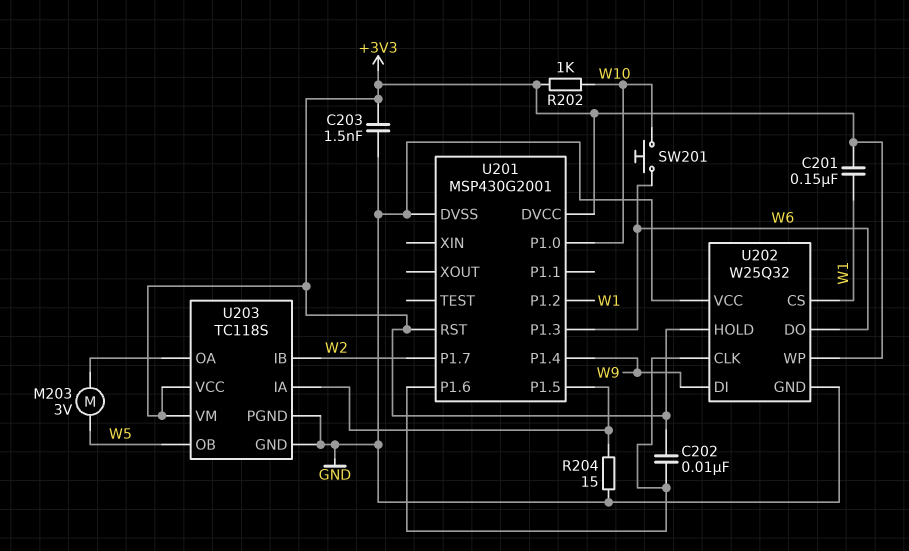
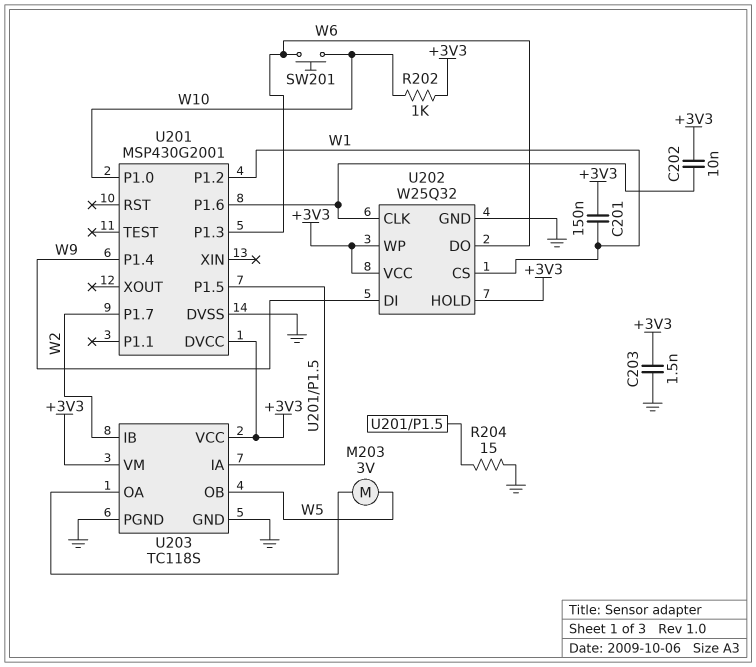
U201 pin RST: +3V3 -> none
U202 pin VCC: GND -> +3V3

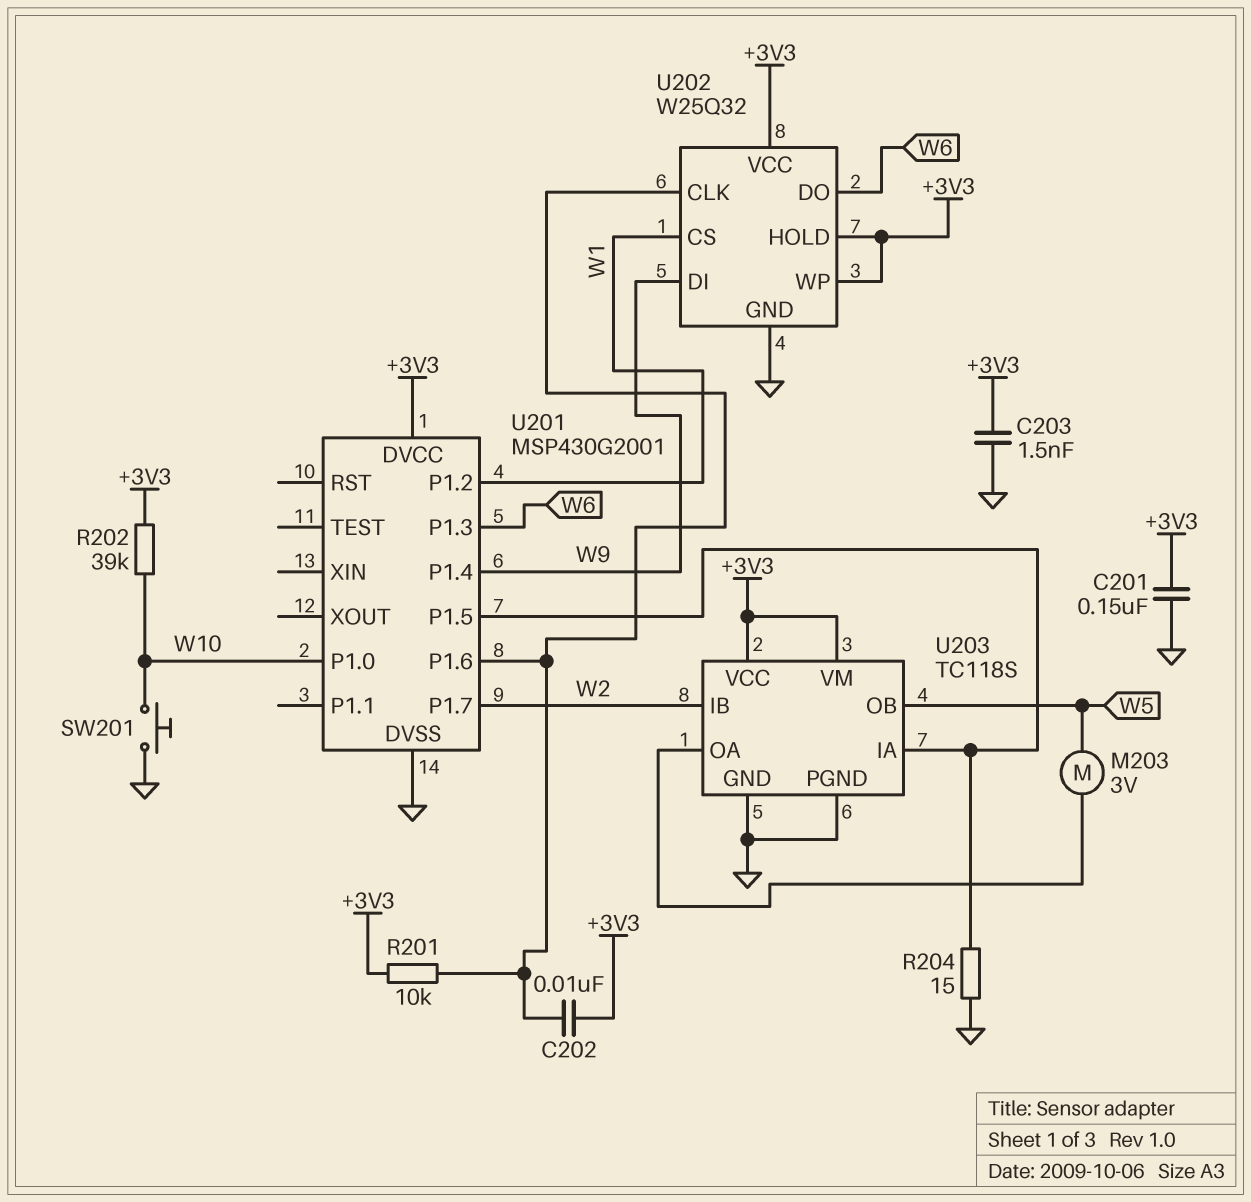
C201: 150nF (+3V3, W1) -> 150nF (+3V3, GND)
R201: none -> 10k (+3V3, U201/P1.6)
R202: 1k (+3V3, W10) -> 39k (+3V3, W10)
SW201: button (W6, W10) -> button (GND, W10)

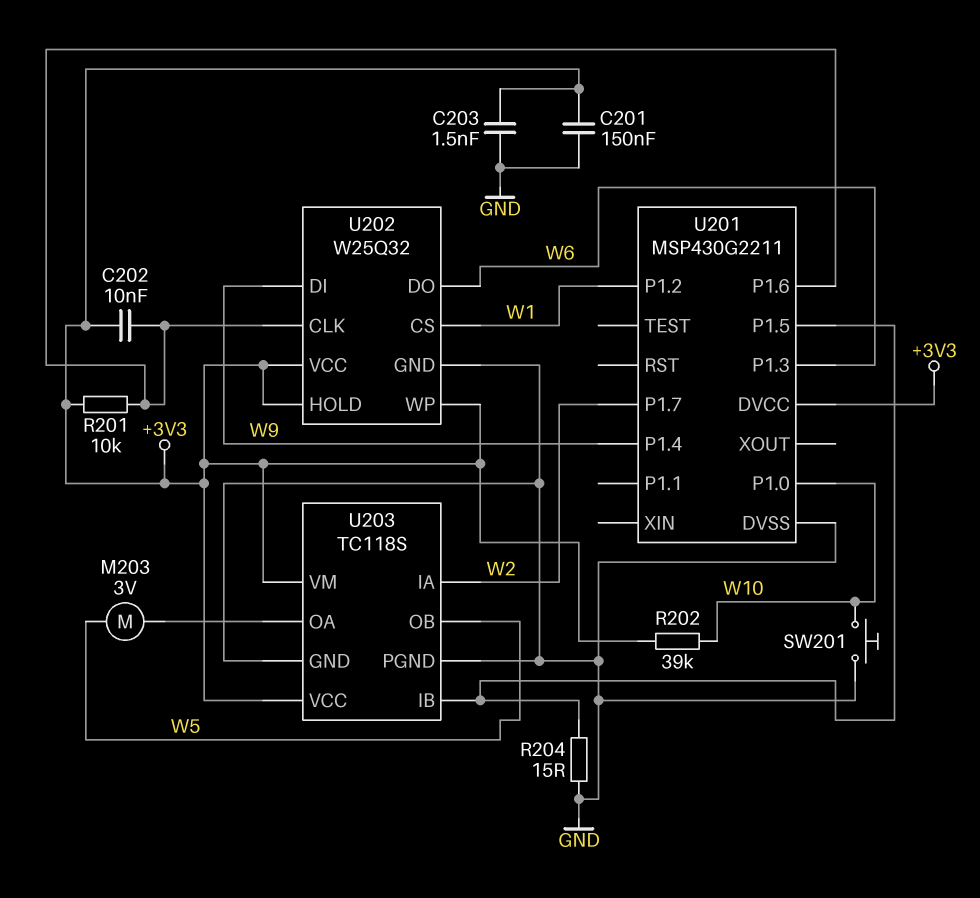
U201: MSP430G2001 -> MSP430G2211
U203 pin IA: U201/P1.5 -> W2
U203 pin IB: W2 -> U201/P1.5

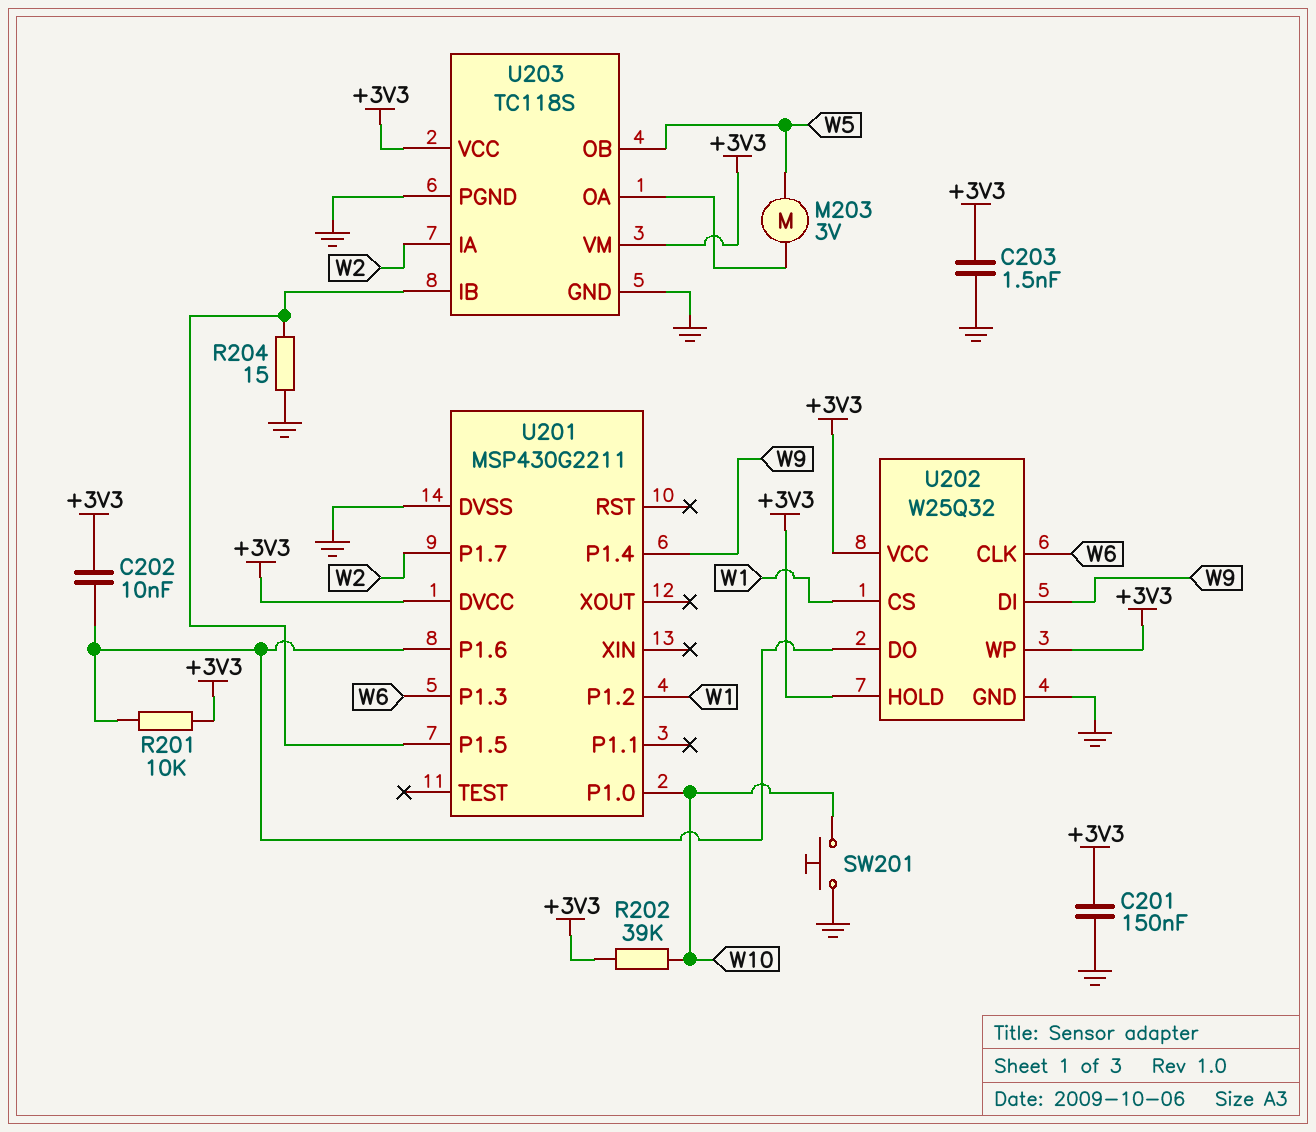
U202 pin CLK: U201/P1.6 -> W6
U202 pin DO: W6 -> U201/P1.6

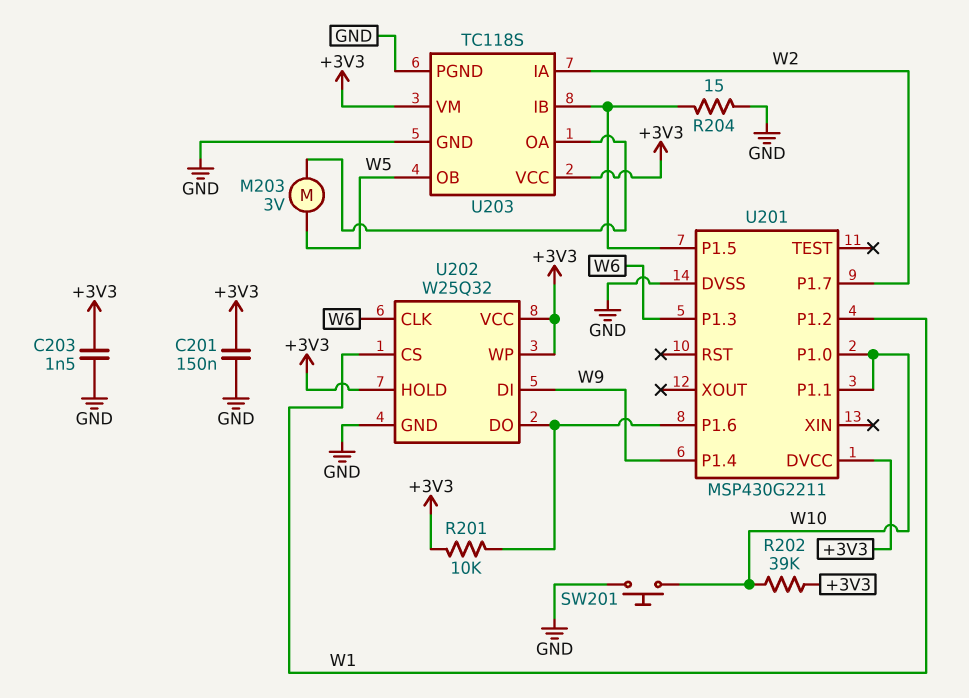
C202: 10nF (+3V3, U201/P1.6) -> none
U201 pin P1.1: none -> W10

